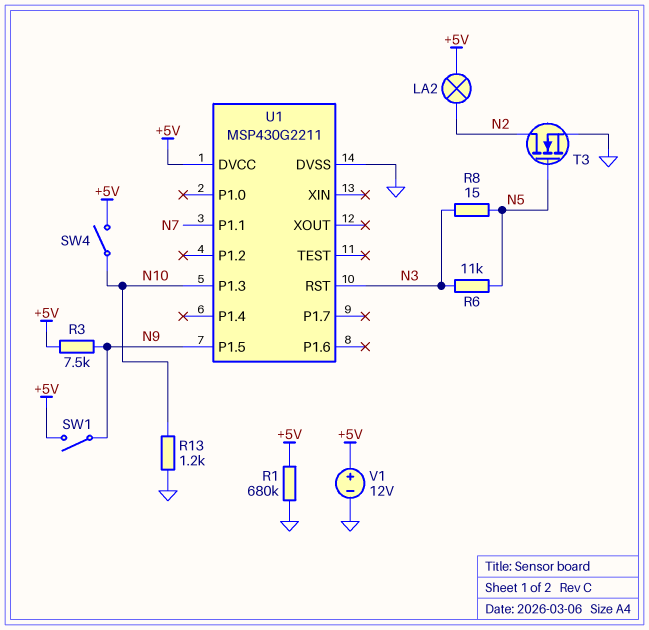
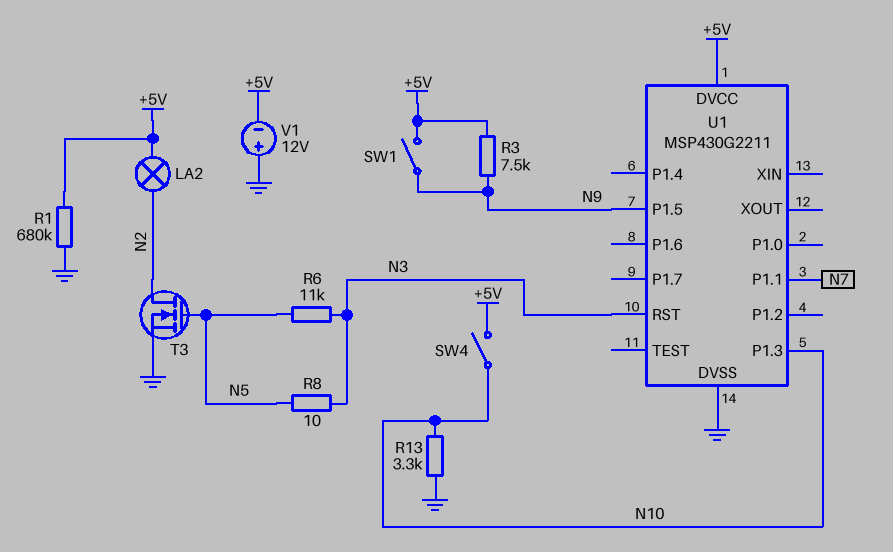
R8: 15 (N3, N5) -> 10 (N3, N5)
R13: 1.2k (GND, N10) -> 3.3k (GND, N10)
V1: 12V (plus +5V, minus GND) -> 12V (plus GND, minus +5V)

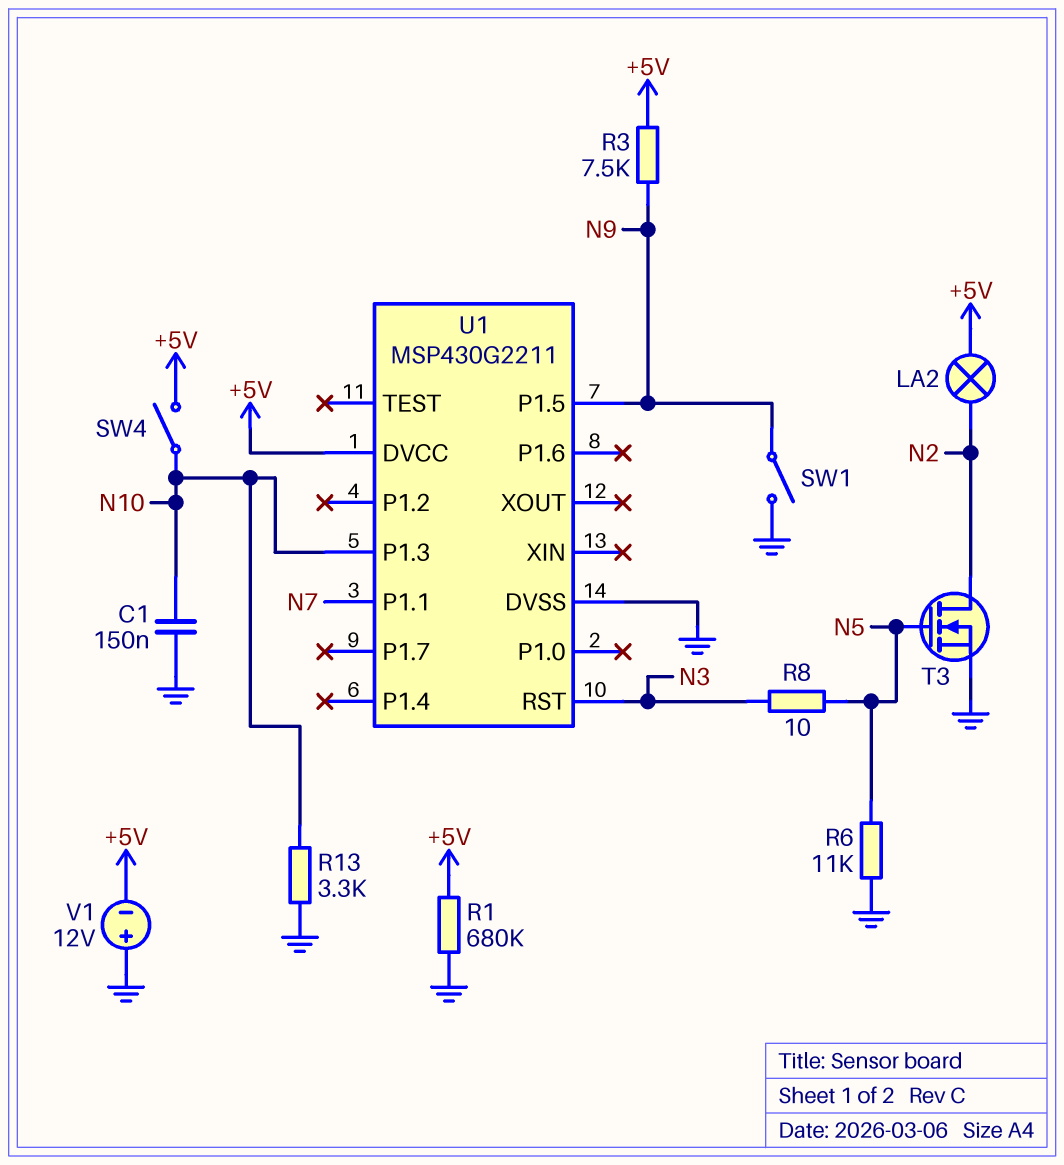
C1: none -> 150nF (GND, N10)
R6: 11k (N3, N5) -> 11k (GND, N5)
SW1: switch (+5V, N9) -> switch (GND, N9)

